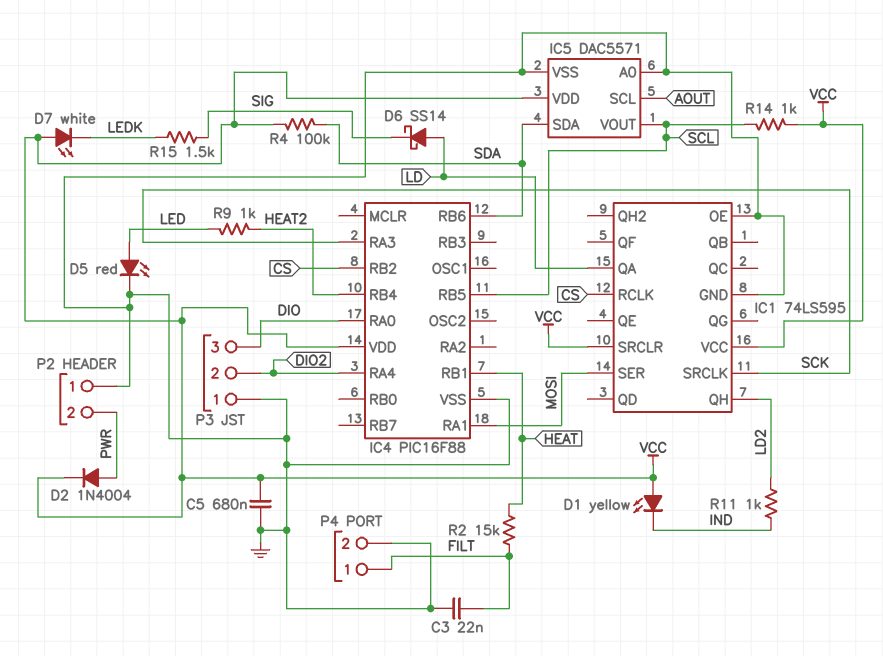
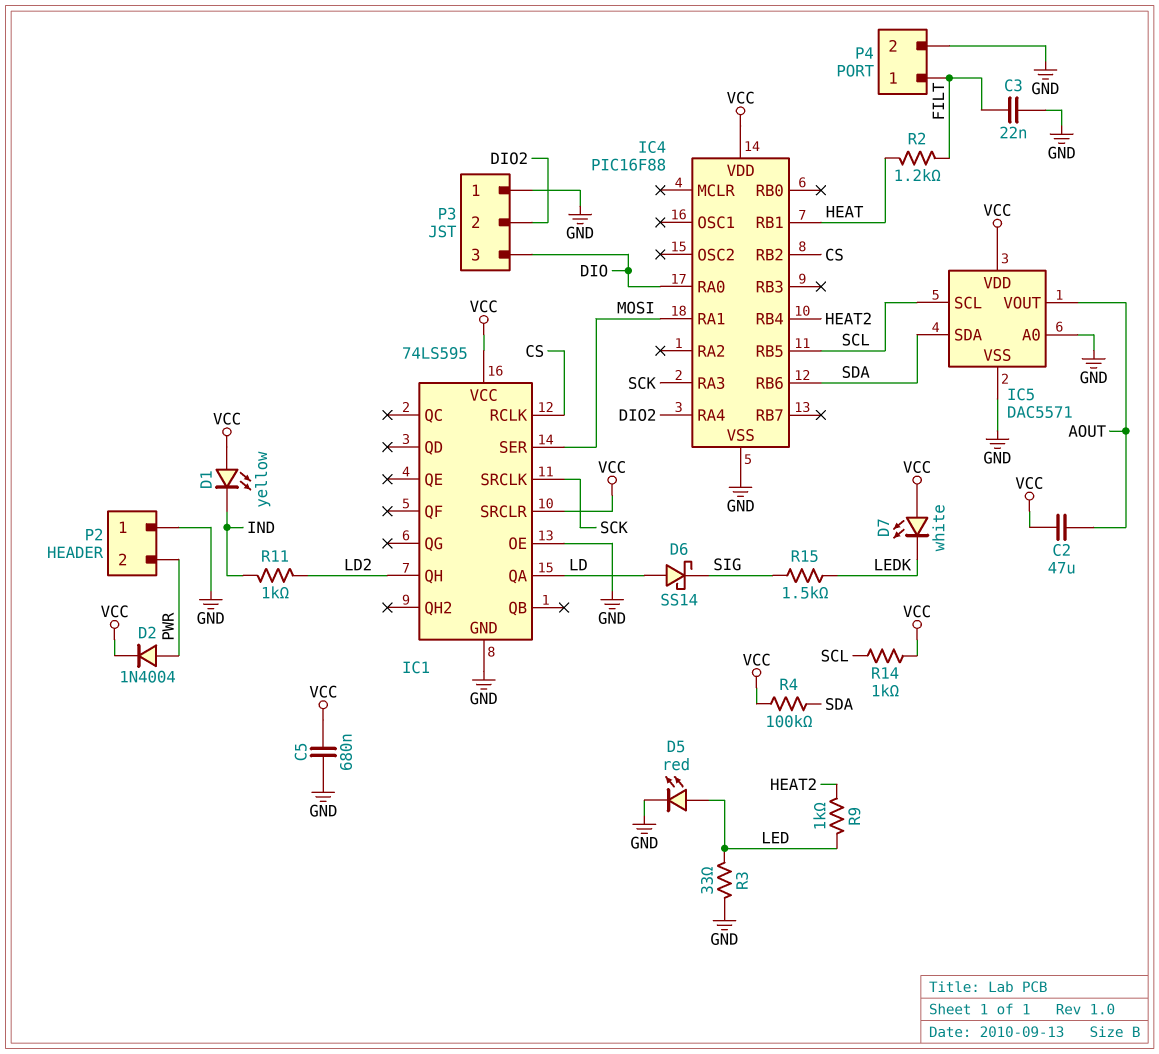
C2: none -> 47uF (AOUT, VCC)
IC5 pin SCL: AOUT -> SCL
IC5 pin VOUT: SCL -> AOUT
R2: 15k (FILT, HEAT) -> 1.2k (FILT, HEAT)
R3: none -> 33 (GND, LED)

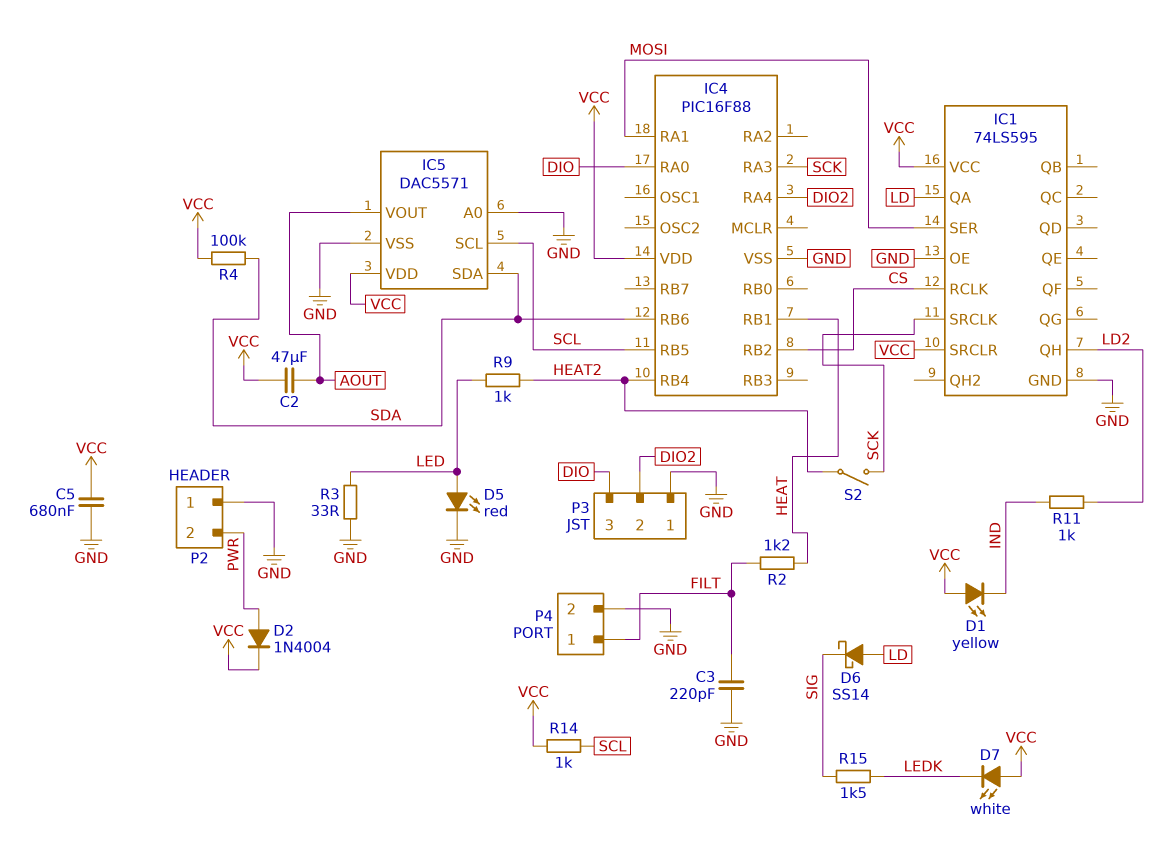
C3: 22nF (FILT, GND) -> 220pF (FILT, GND)
S2: none -> switch (HEAT2, SCK)

